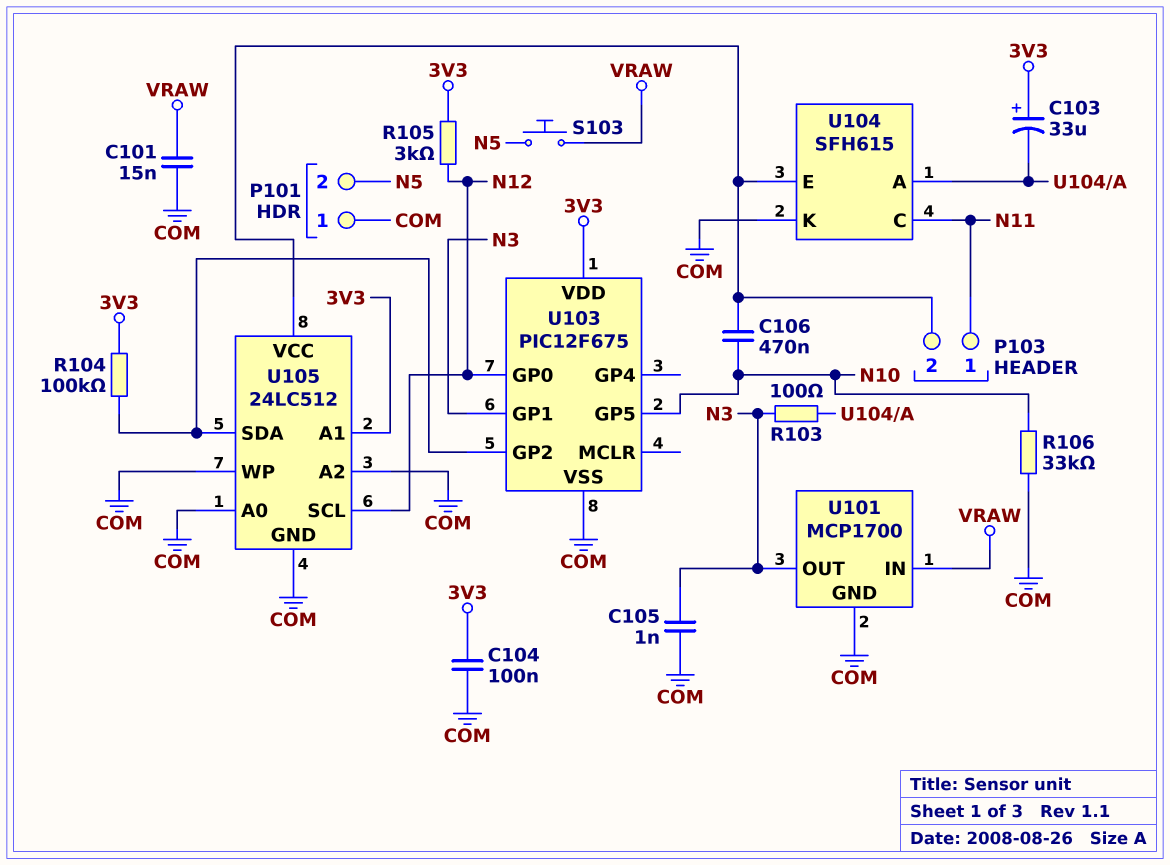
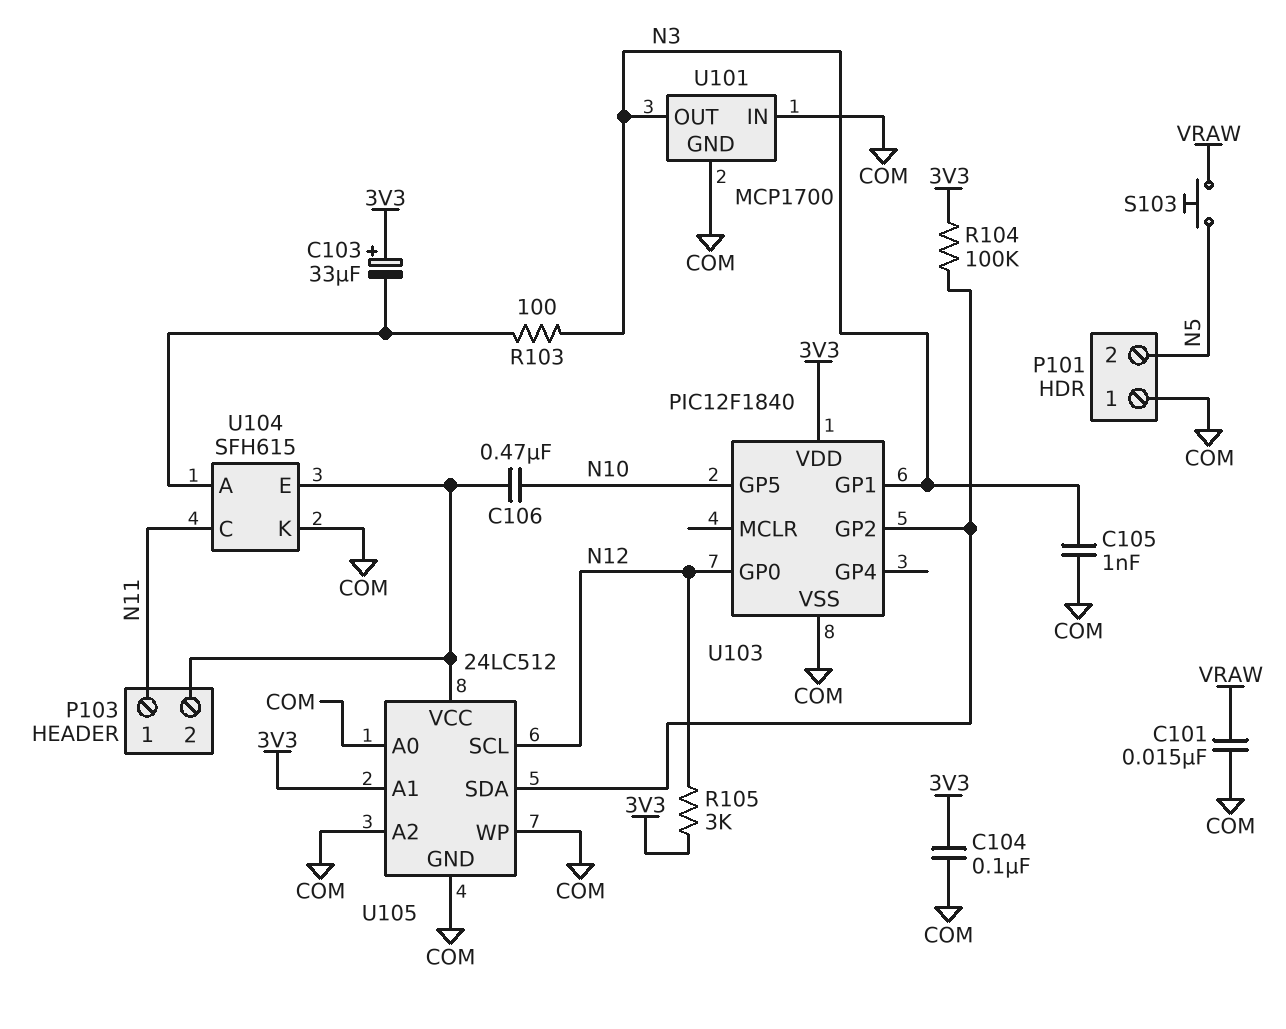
R106: 33k (COM, N10) -> none
U101 pin IN: VRAW -> COM
U103: PIC12F675 -> PIC12F1840

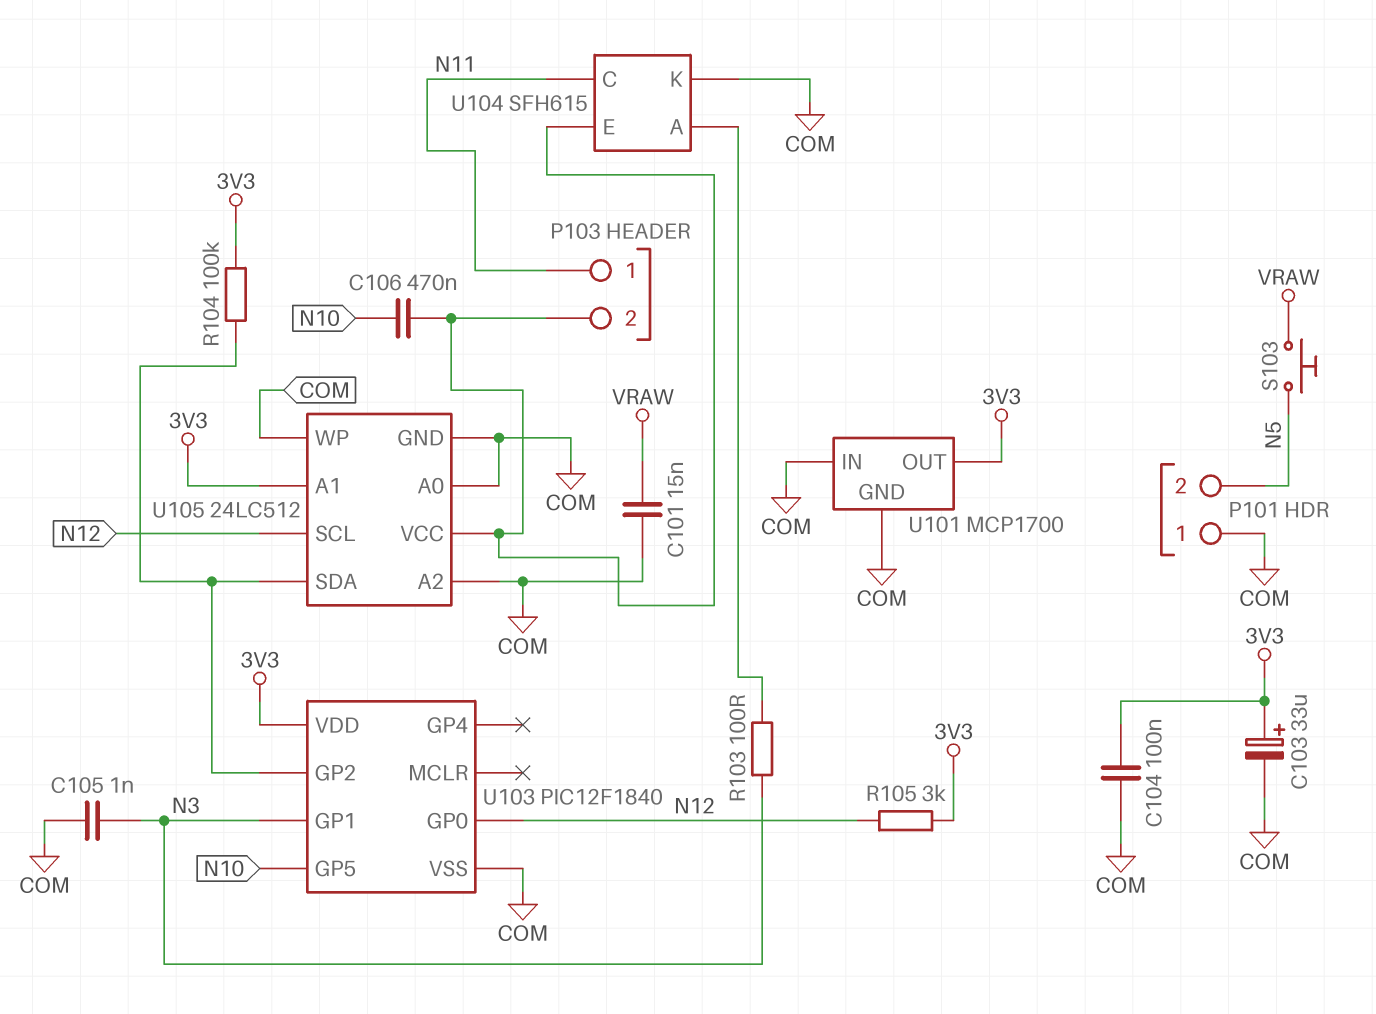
C103: 33uF (plus 3V3, minus U104/A) -> 33uF (plus 3V3, minus COM)
U101 pin OUT: N3 -> 3V3

